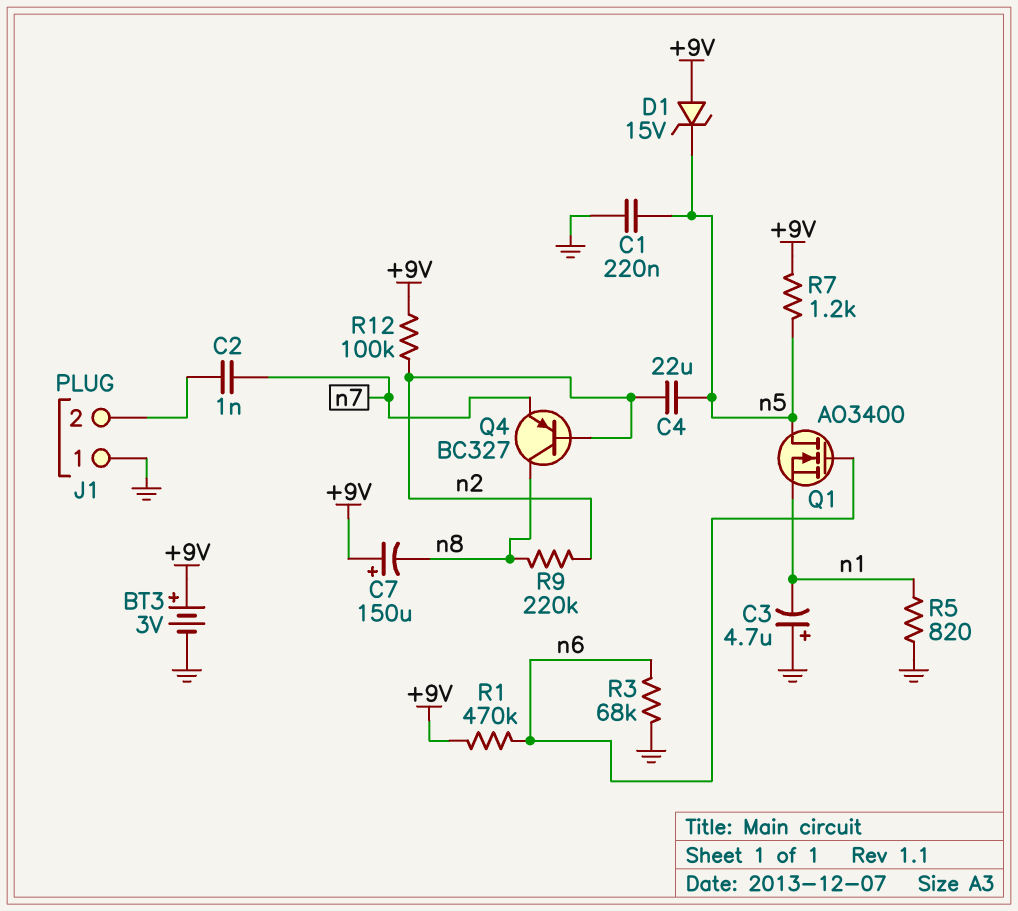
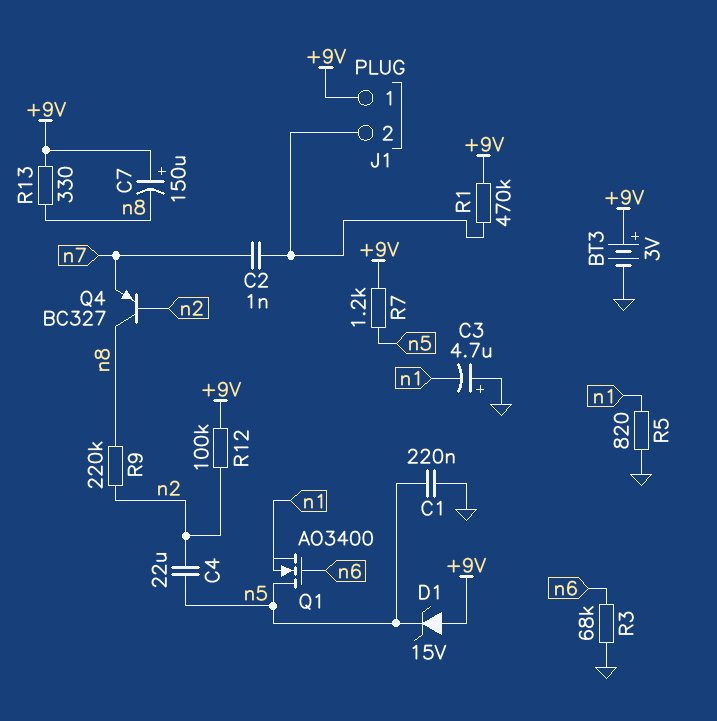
J1 pin 1: GND -> +9V
R1: 470k (+9V, n6) -> 470k (+9V, J1/2)
R13: none -> 330 (+9V, n8)

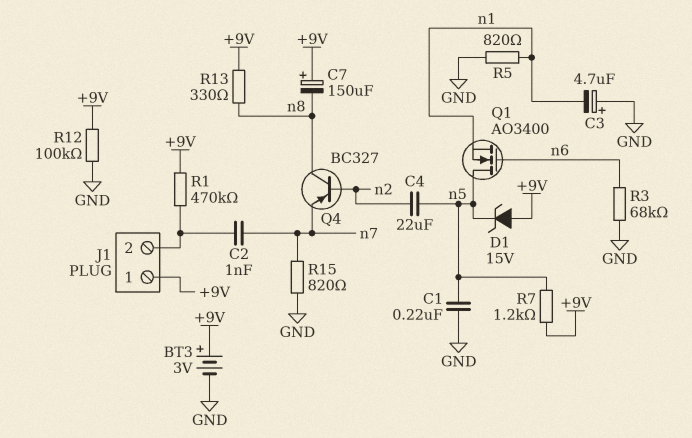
R9: 220k (n2, n8) -> none
R12: 100k (+9V, n2) -> 100k (+9V, GND)
R15: none -> 820 (GND, n7)

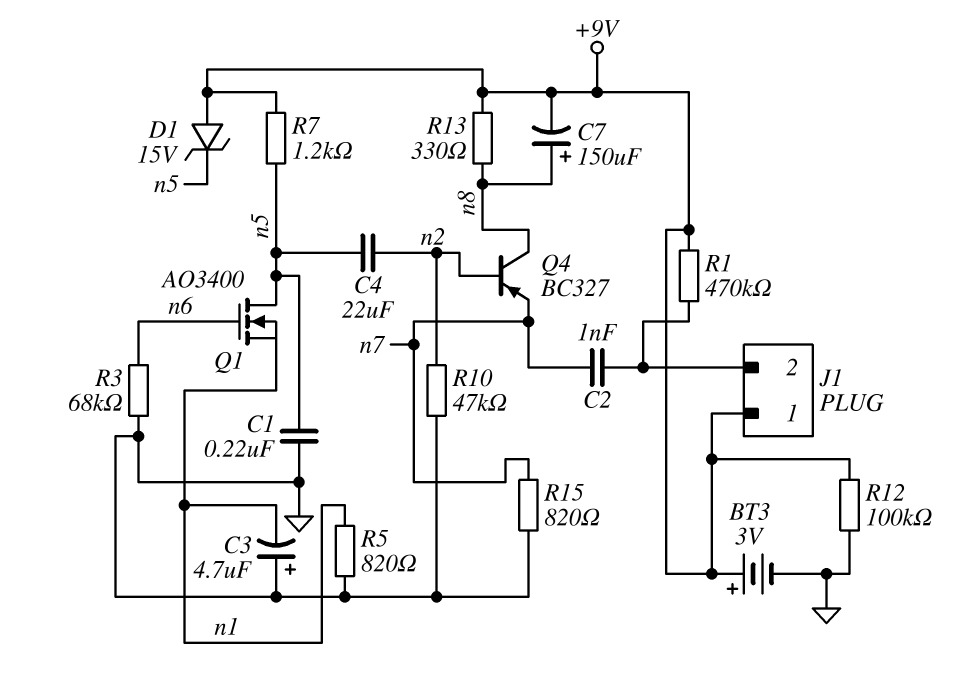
C7: 150uF (plus +9V, minus n8) -> 150uF (plus n8, minus +9V)
R10: none -> 47k (GND, n2)

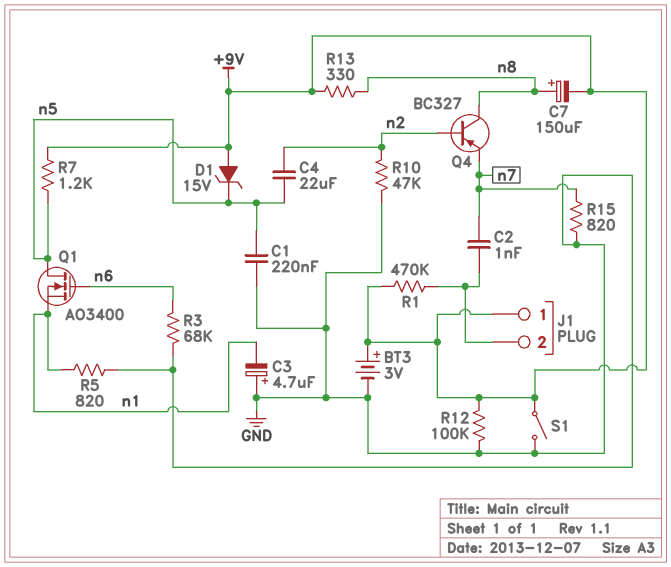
S1: none -> switch (+9V, GND)

